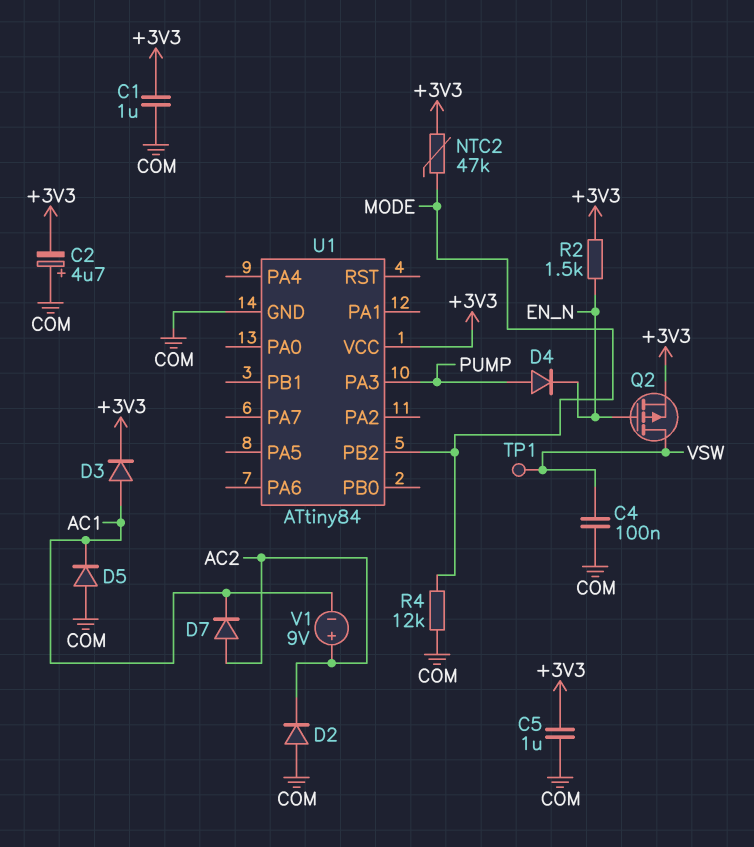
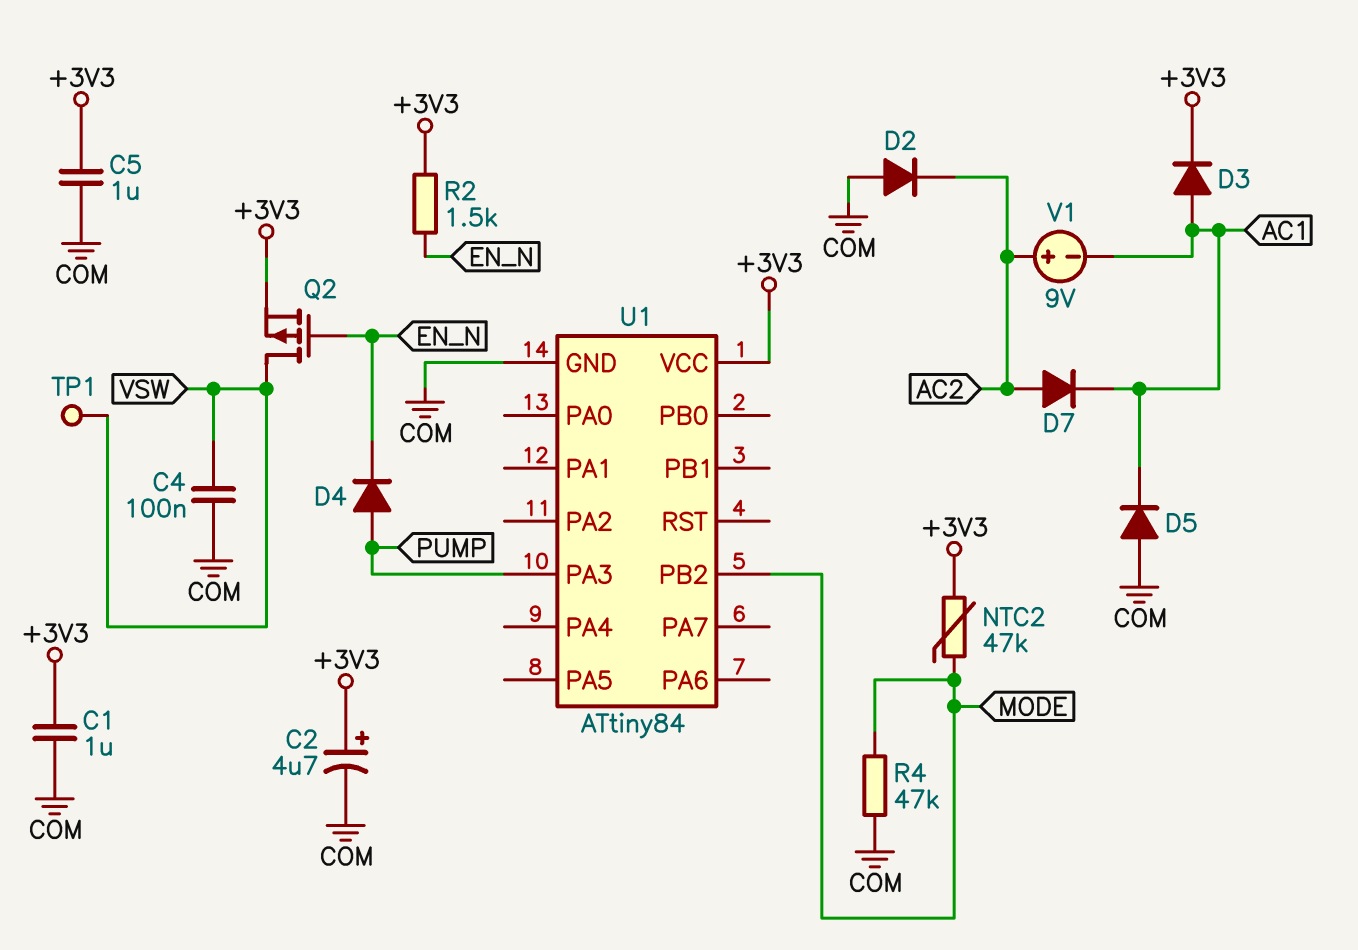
C2: 4.7uF (plus COM, minus +3V3) -> 4.7uF (plus +3V3, minus COM)
R4: 12k (COM, MODE) -> 47k (COM, MODE)

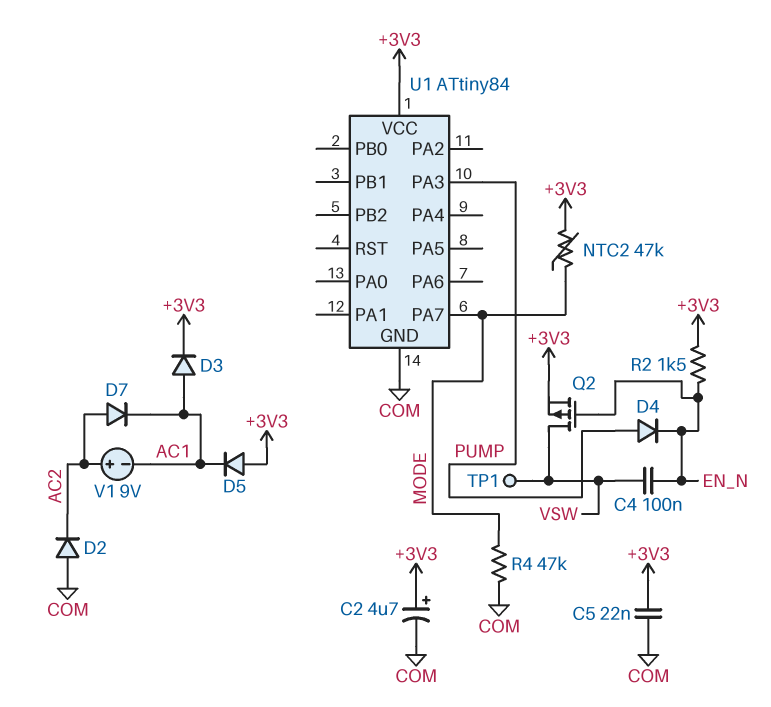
C1: 1uF (+3V3, COM) -> none
C4: 100nF (COM, VSW) -> 100nF (EN_N, VSW)
C5: 1uF (+3V3, COM) -> 22nF (+3V3, COM)
D5: diode (A COM, K AC1) -> diode (A +3V3, K AC1)
U1 pin PA7: none -> MODE
U1 pin PB2: MODE -> none

